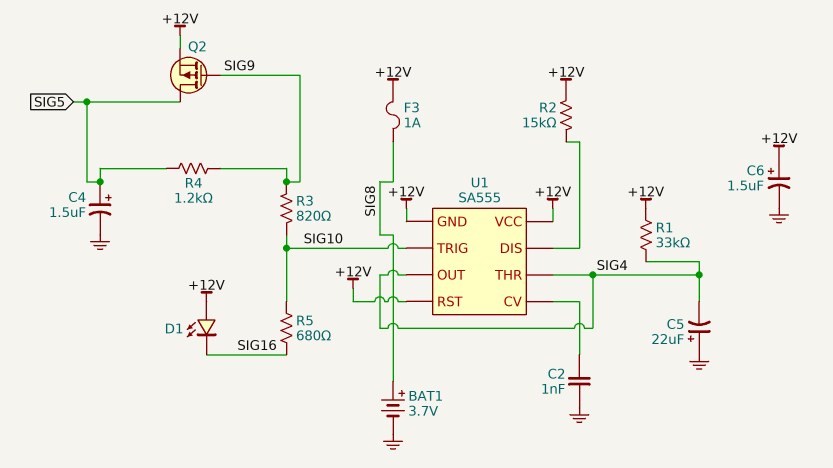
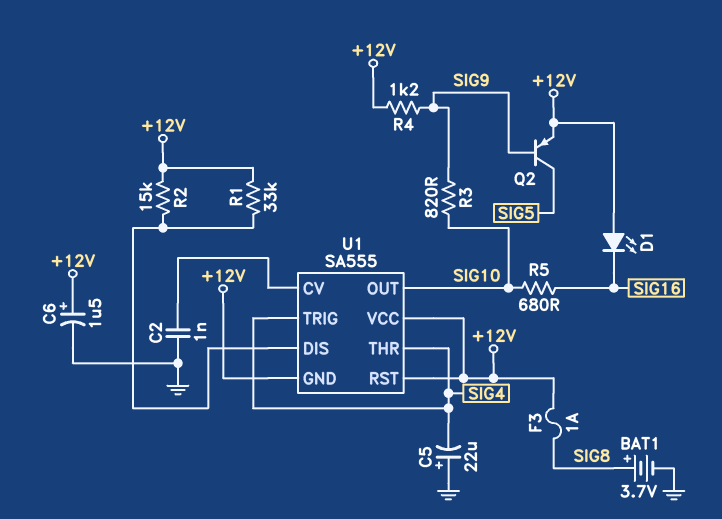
C4: 1.5uF (plus SIG5, minus GND) -> none
Q2: PMOS (G SIG9, D SIG5, S +12V) -> PNP (B SIG9, C SIG5, E +12V)
R1: 33k (+12V, SIG4) -> 33k (+12V, U1/DIS)
R4: 1.2k (SIG5, SIG9) -> 1.2k (+12V, SIG9)
U1 pin OUT: SIG4 -> SIG10
U1 pin TRIG: SIG10 -> SIG4

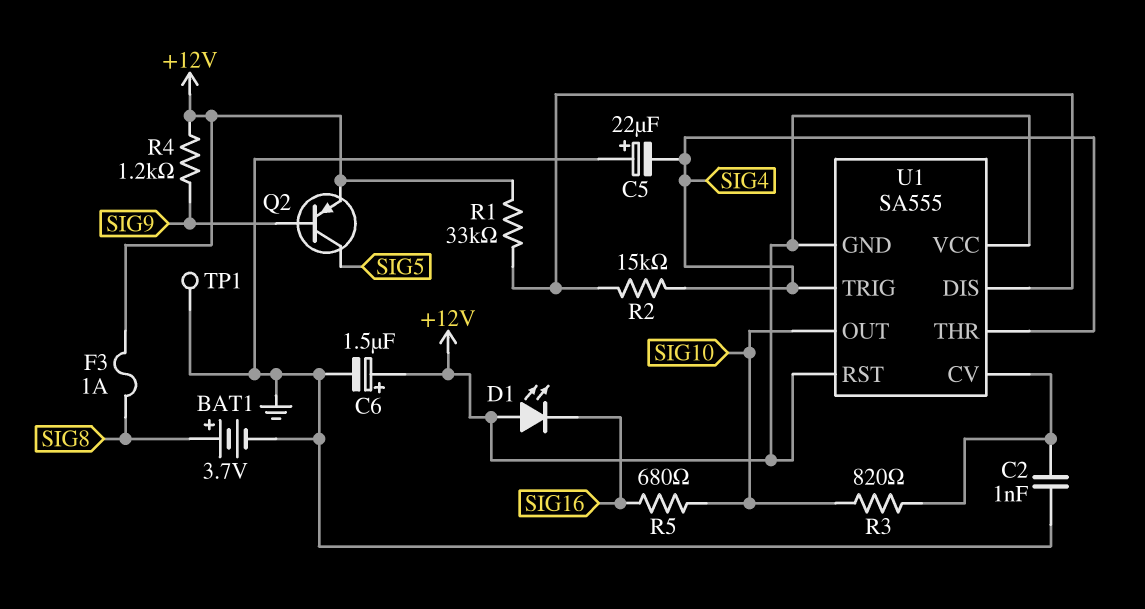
R2: 15k (+12V, U1/DIS) -> 15k (SIG4, U1/DIS)
R3: 820 (SIG9, SIG10) -> 820 (SIG10, U1/CV)
TP1: none -> test point (GND)

